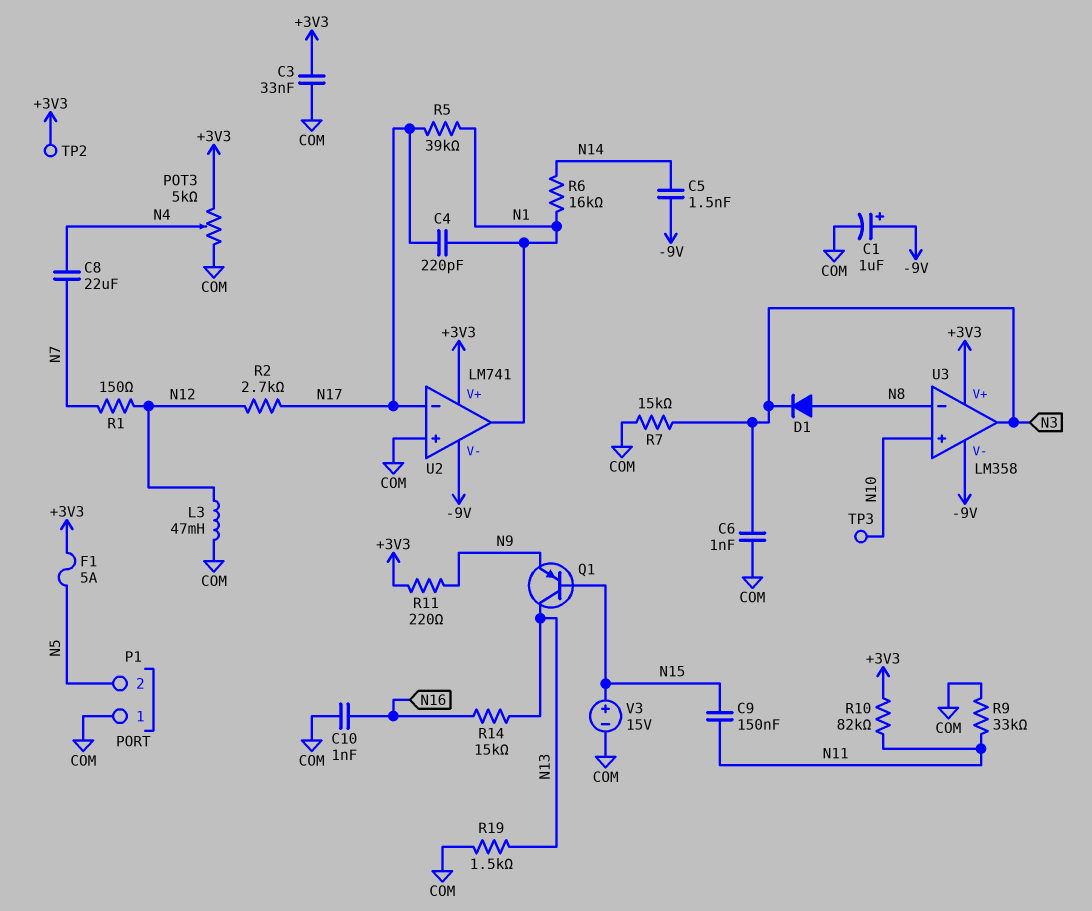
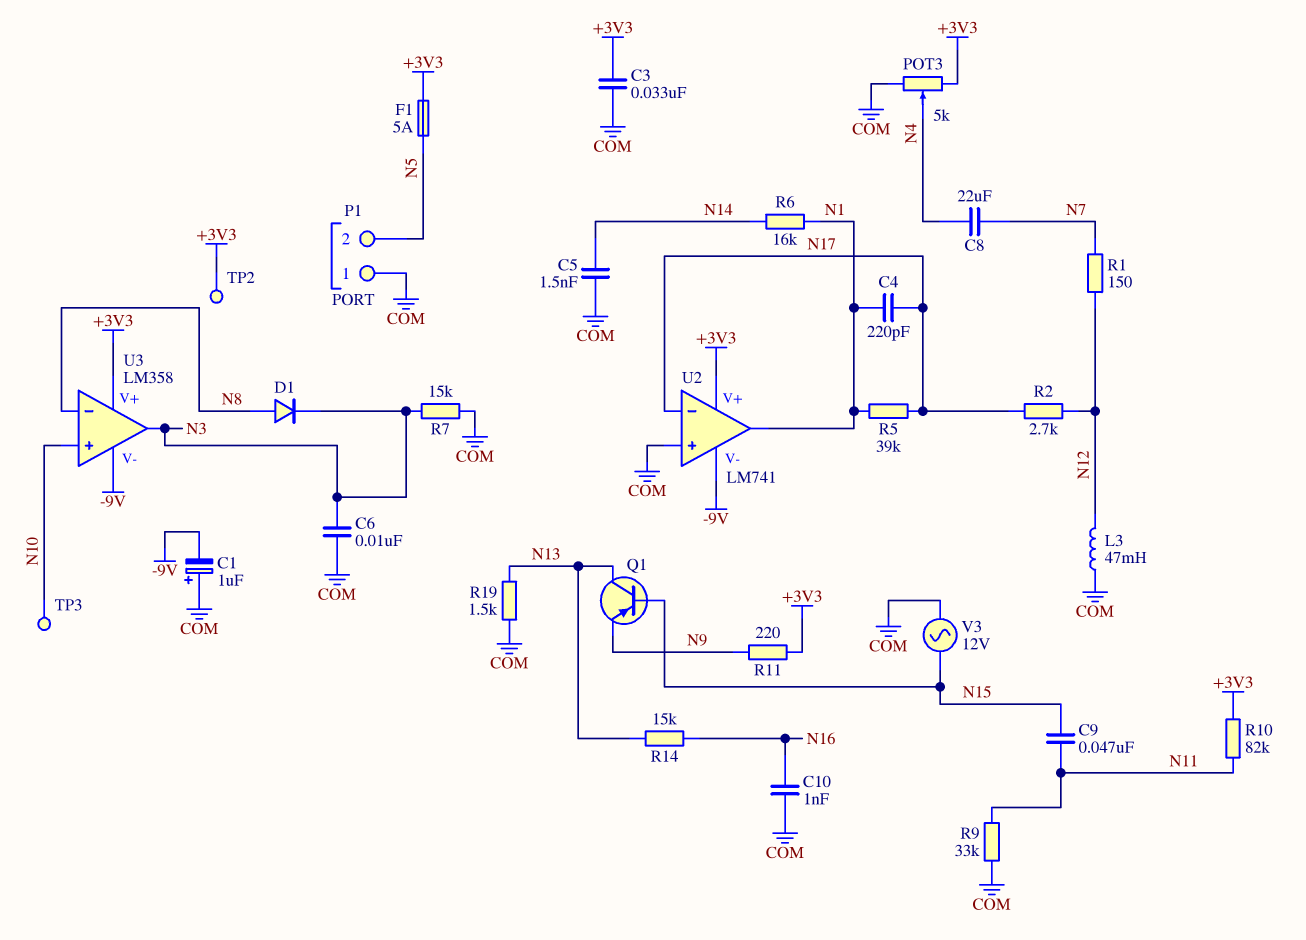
C1: 1uF (plus -9V, minus COM) -> 1uF (plus COM, minus -9V)
C5: 1.5nF (-9V, N14) -> 1.5nF (COM, N14)
C6: 1nF (COM, N3) -> 10nF (COM, N3)
C9: 150nF (N11, N15) -> 47nF (N11, N15)
V3: 15V (plus N15, minus COM) -> AC 12V (COM, N15)

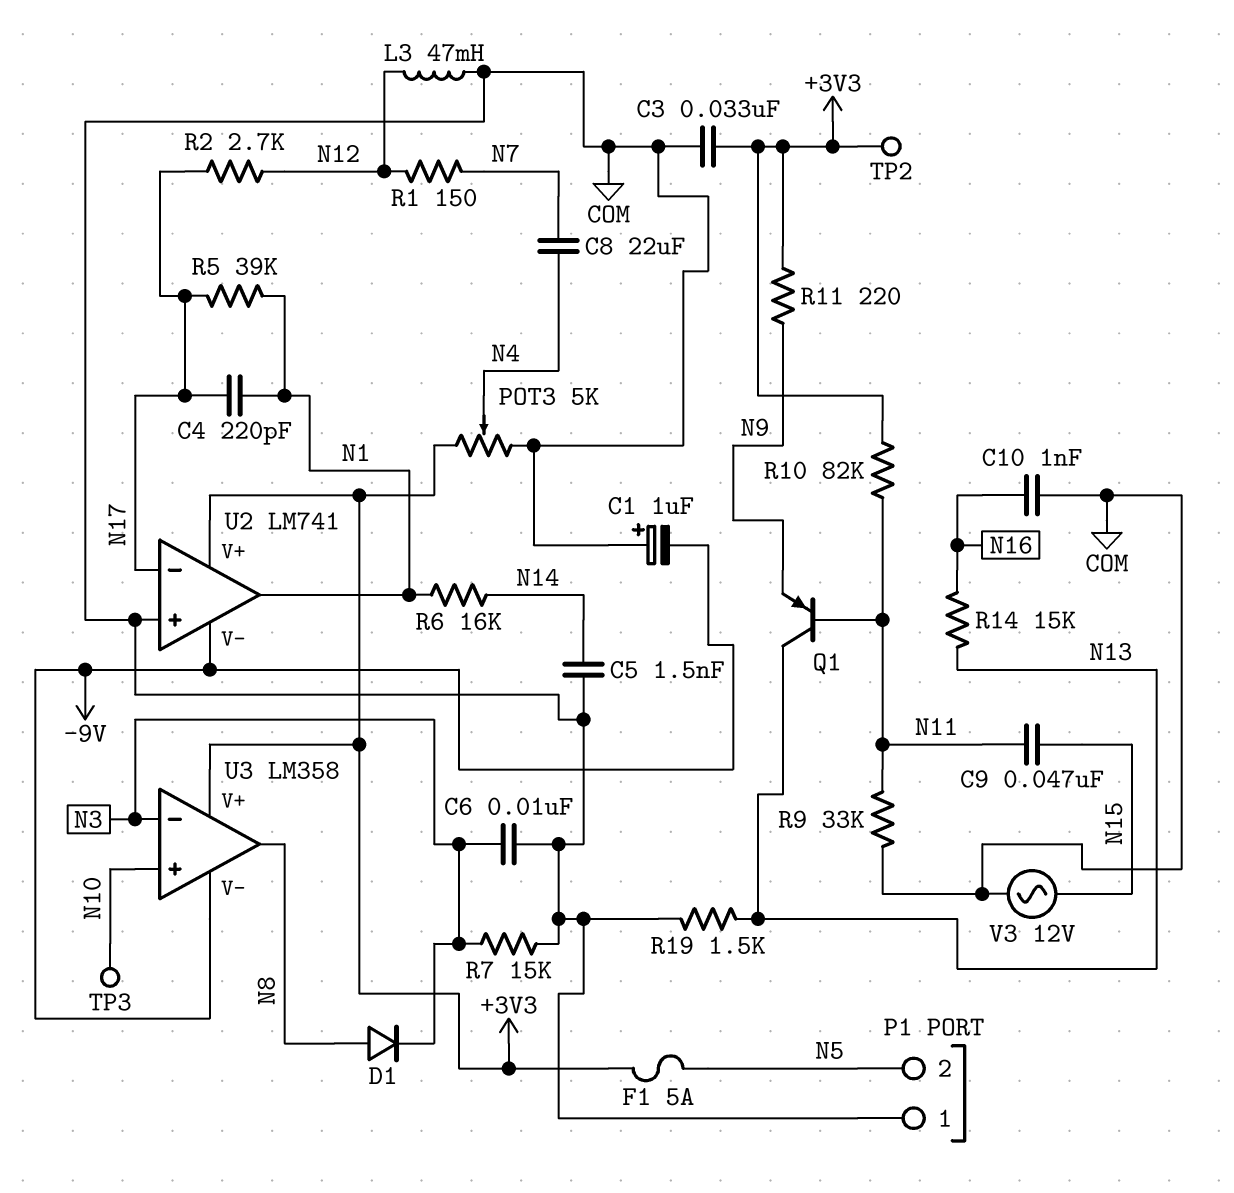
Q1: PNP (B N15, C N13, E N9) -> PNP (B N11, C N13, E N9)
U3 pin in-: N8 -> N3
U3 pin out: N3 -> N8

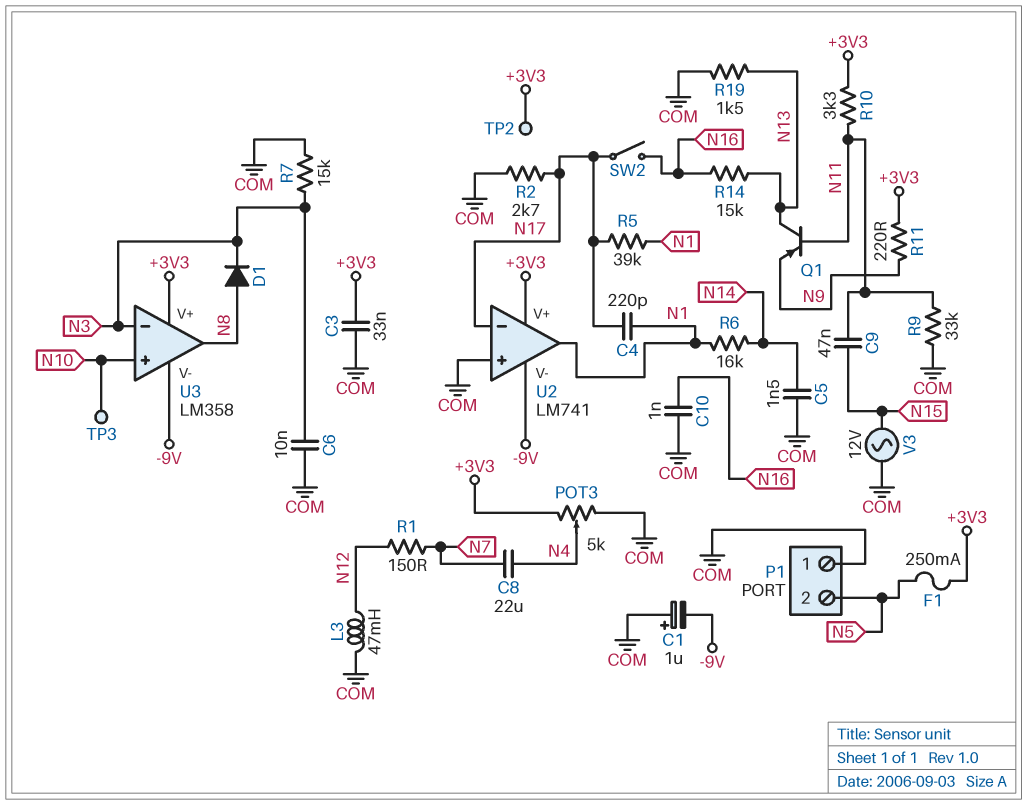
F1: 5A (+3V3, N5) -> 250mA (+3V3, N5)
R2: 2.7k (N12, N17) -> 2.7k (COM, N17)
R10: 82k (+3V3, N11) -> 3.3k (+3V3, N11)
SW2: none -> switch (N16, N17)

